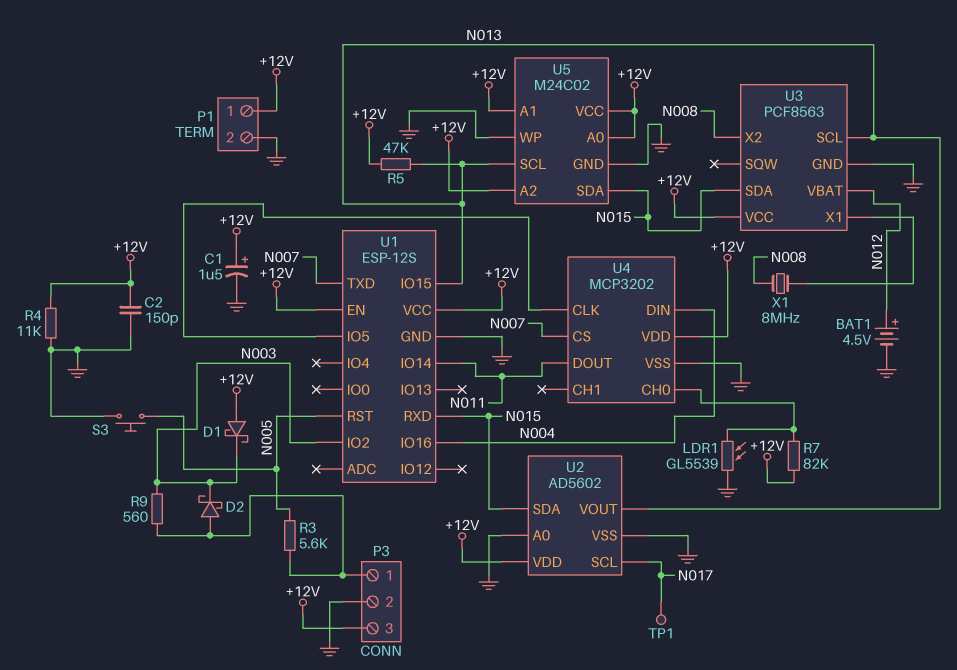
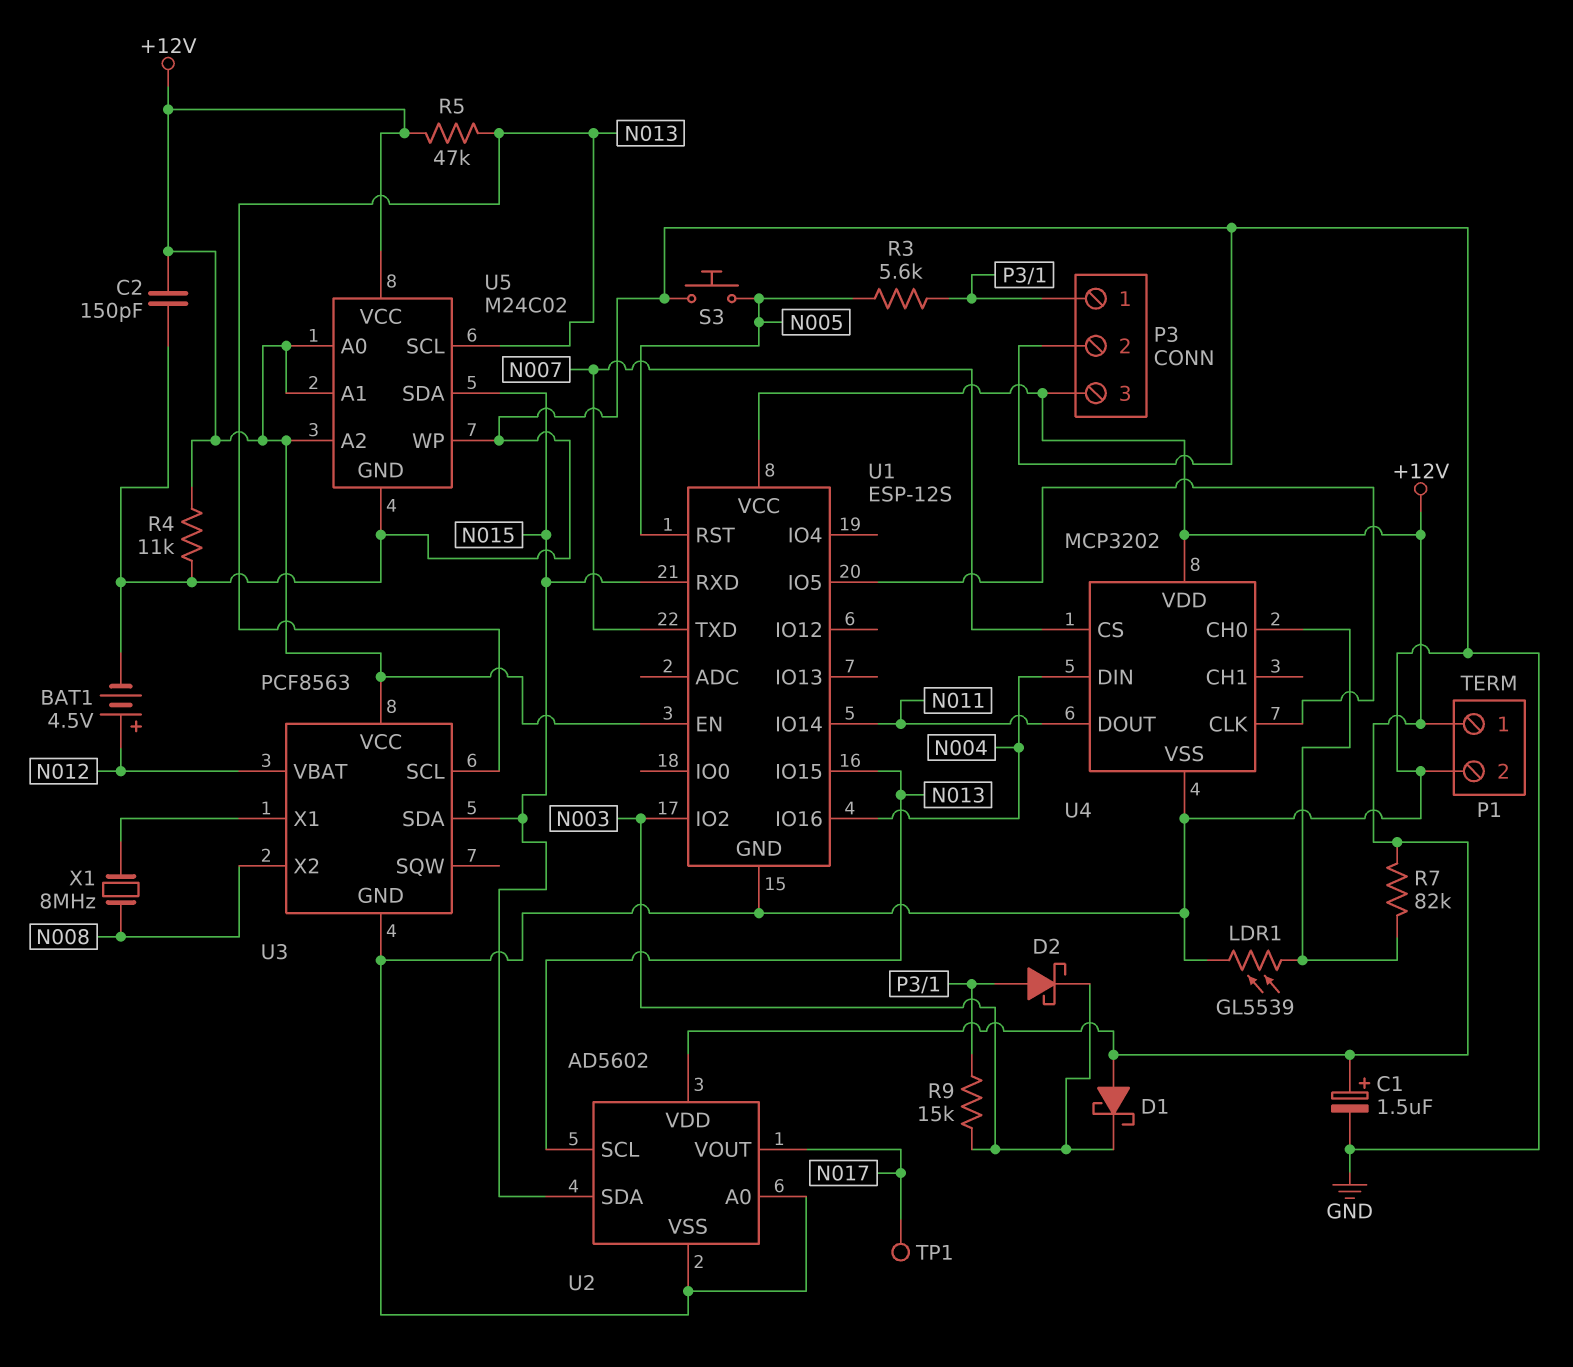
R9: 560 (N003, P3/1) -> 15k (N003, P3/1)
U2 pin SCL: N017 -> N013
U2 pin VOUT: N013 -> N017

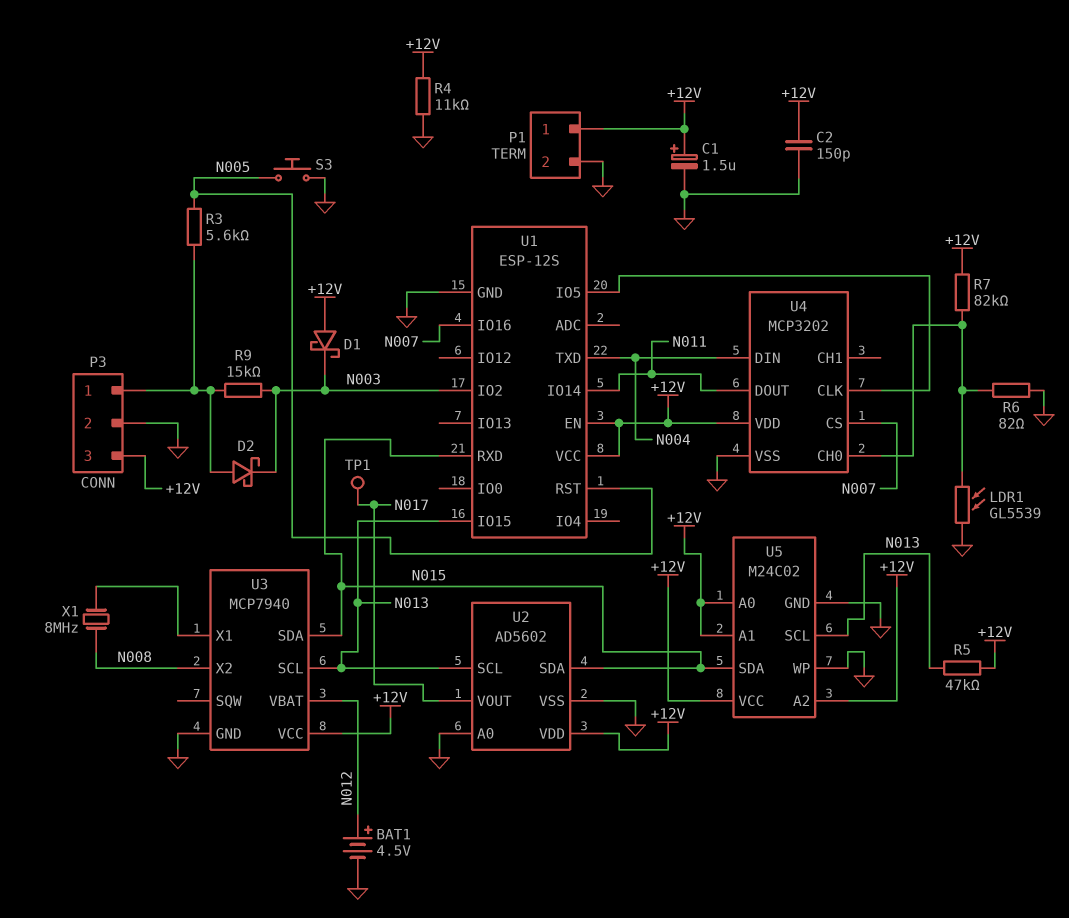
R6: none -> 82 (GND, U4/CH0)
U1 pin IO16: N004 -> N007
U1 pin TXD: N007 -> N004
U3: PCF8563 -> MCP7940

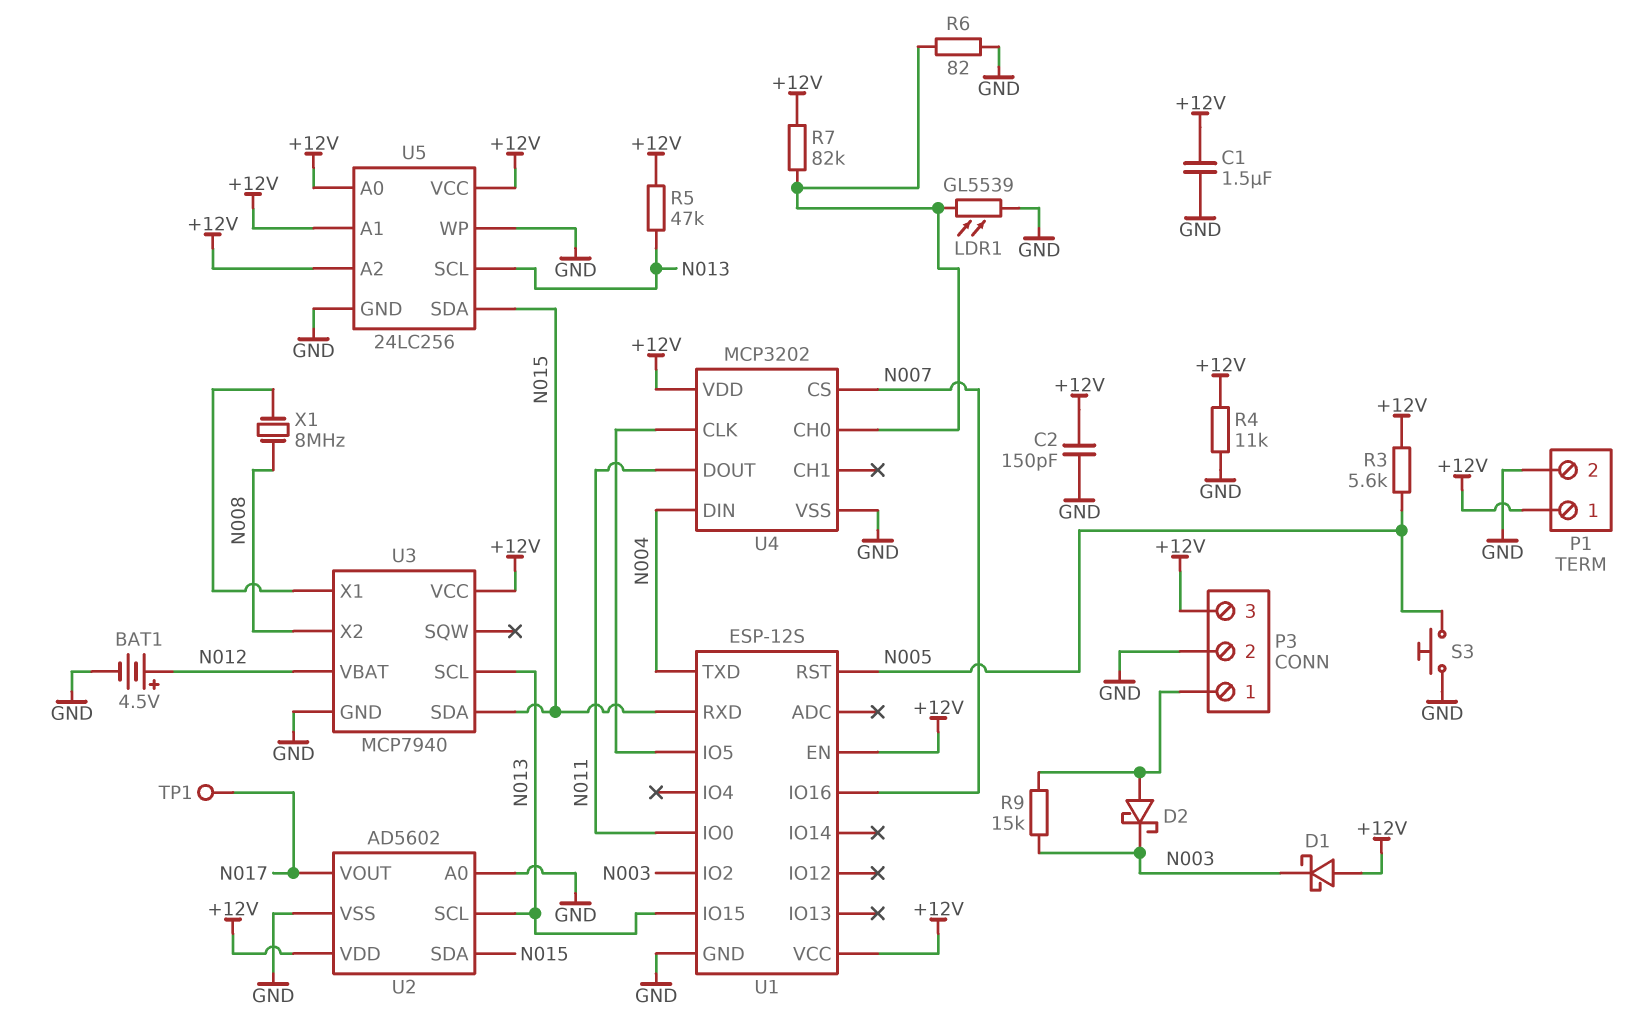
C1: 1.5uF (plus +12V, minus GND) -> 1.5uF (+12V, GND)
R3: 5.6k (N005, P3/1) -> 5.6k (+12V, N005)
U1 pin IO0: none -> N011
U1 pin IO14: N011 -> none
U5: M24C02 -> 24LC256

